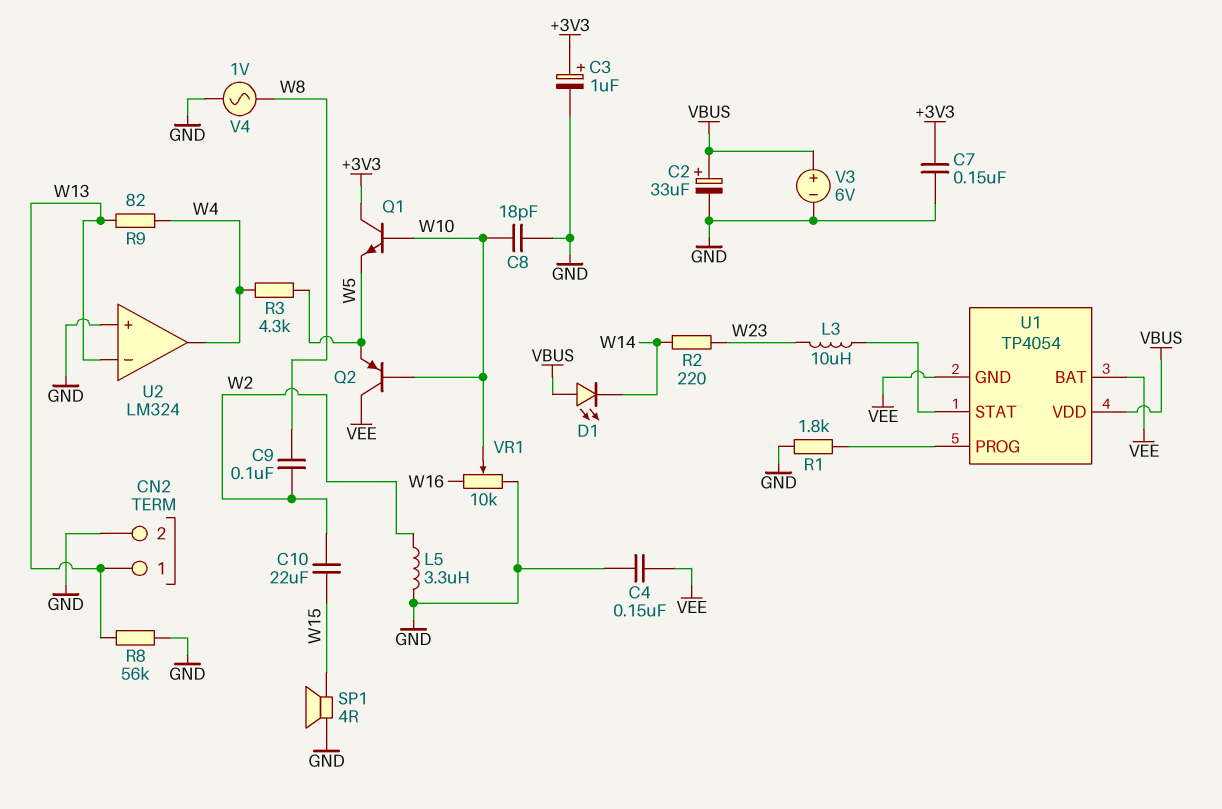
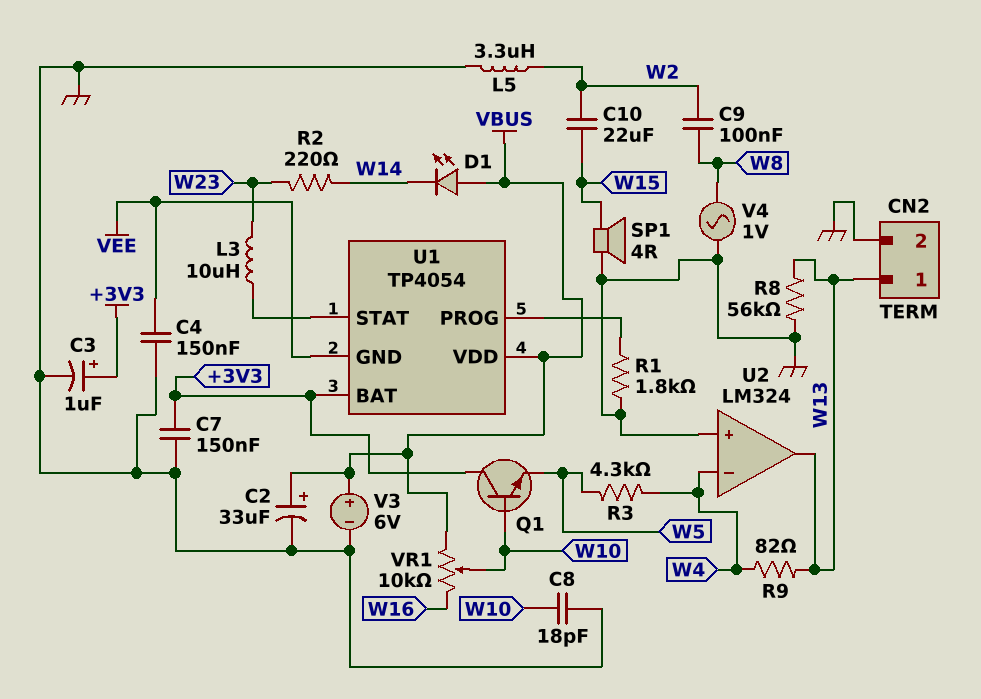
Q2: PNP (B W10, C VEE, E W5) -> none
U1 pin BAT: VEE -> +3V3
U2 pin in-: W13 -> W4
U2 pin out: W4 -> W13
VR1: 10k (GND, W16, wiper W10) -> 10k (VBUS, W16, wiper W10)

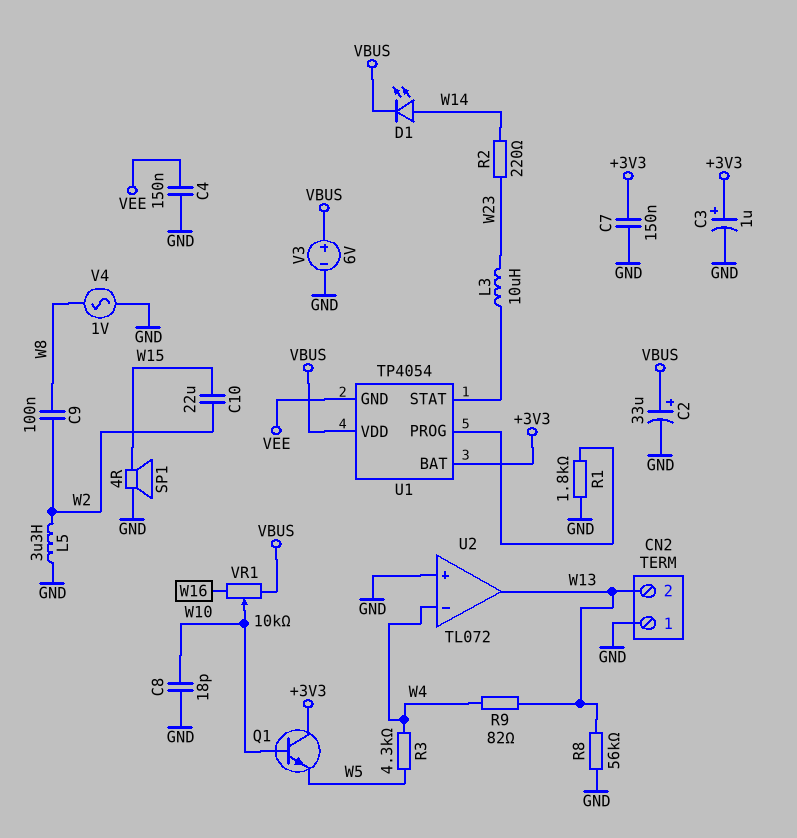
CN2 pin 1: W13 -> GND
CN2 pin 2: GND -> W13
D1: LED (A VBUS, K W14) -> LED (A W14, K VBUS)
U2: LM324 -> TL072

